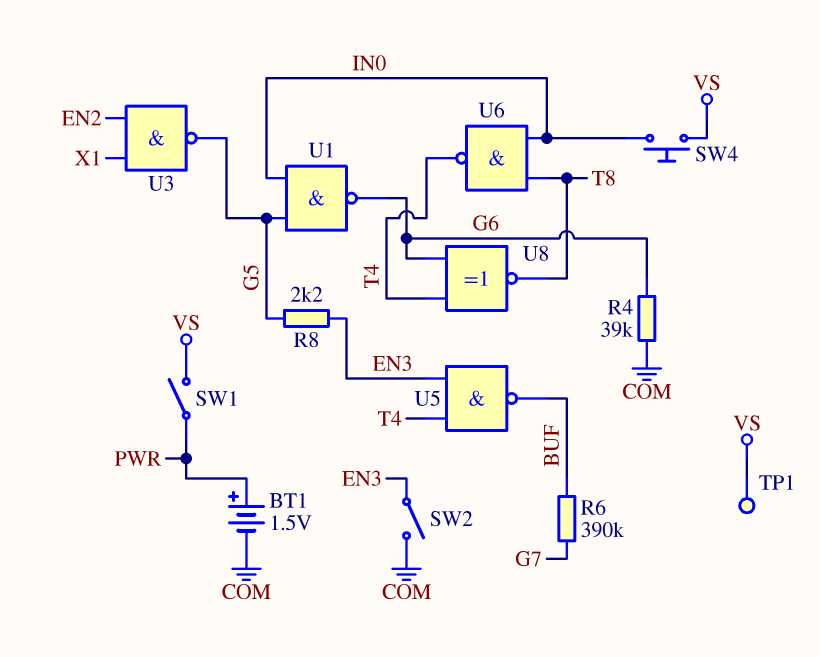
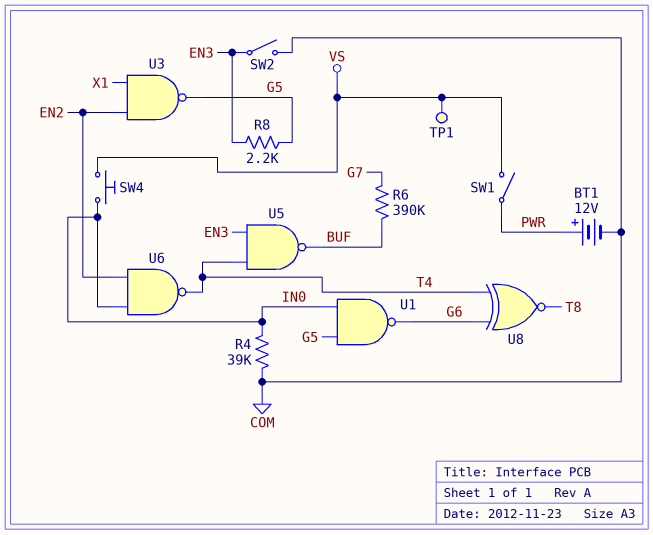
BT1: 1.5V (plus PWR, minus COM) -> 12V (plus PWR, minus COM)
R4: 39k (COM, G6) -> 39k (COM, IN0)
U6: NAND (in IN0, in T8, out T4) -> NAND (in EN2, in IN0, out T4)

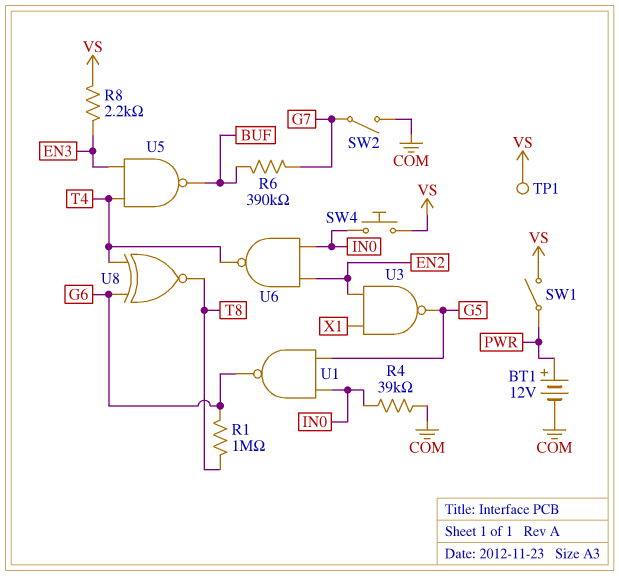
R1: none -> 1M (G6, T8)
R8: 2.2k (EN3, G5) -> 2.2k (EN3, VS)
SW2: switch (COM, EN3) -> switch (COM, G7)

